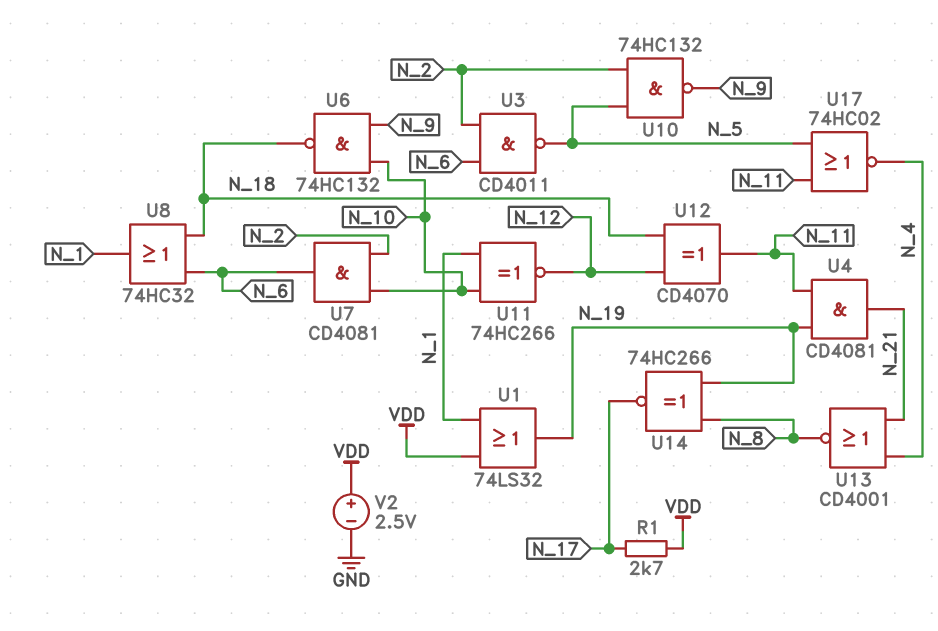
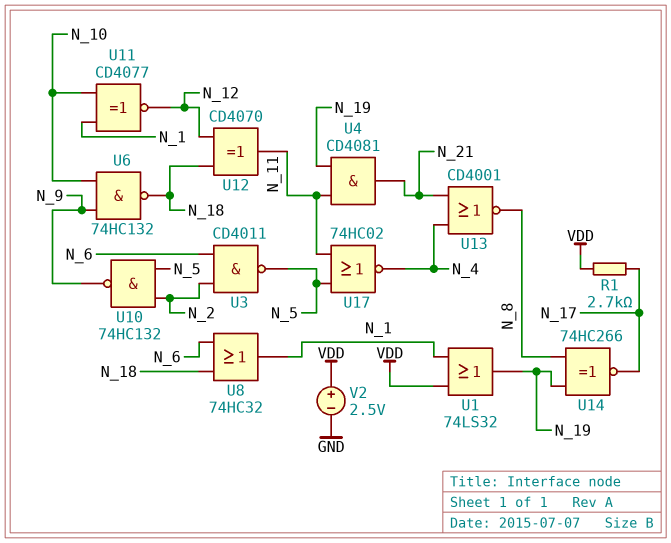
U7: AND CD4081 (in N_2, in N_10, out N_6) -> none
U11: XNOR 74HC266 (in N_1, in N_10, out N_12) -> XNOR CD4077 (in N_1, in N_10, out N_12)

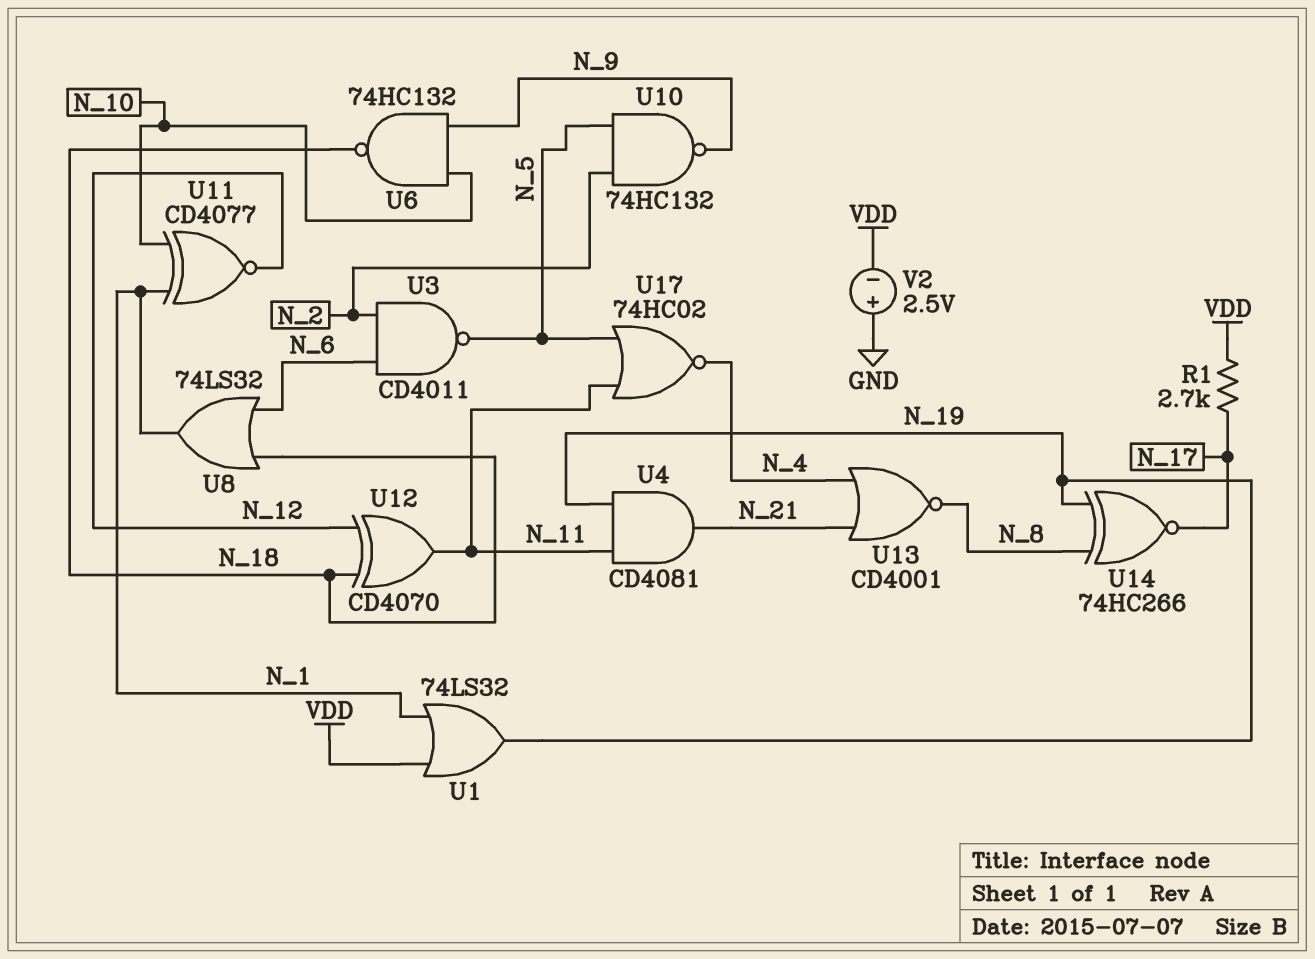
U8: OR 74HC32 (in N_6, in N_18, out N_1) -> OR 74LS32 (in N_6, in N_18, out N_1)
V2: 2.5V (plus VDD, minus GND) -> 2.5V (plus GND, minus VDD)

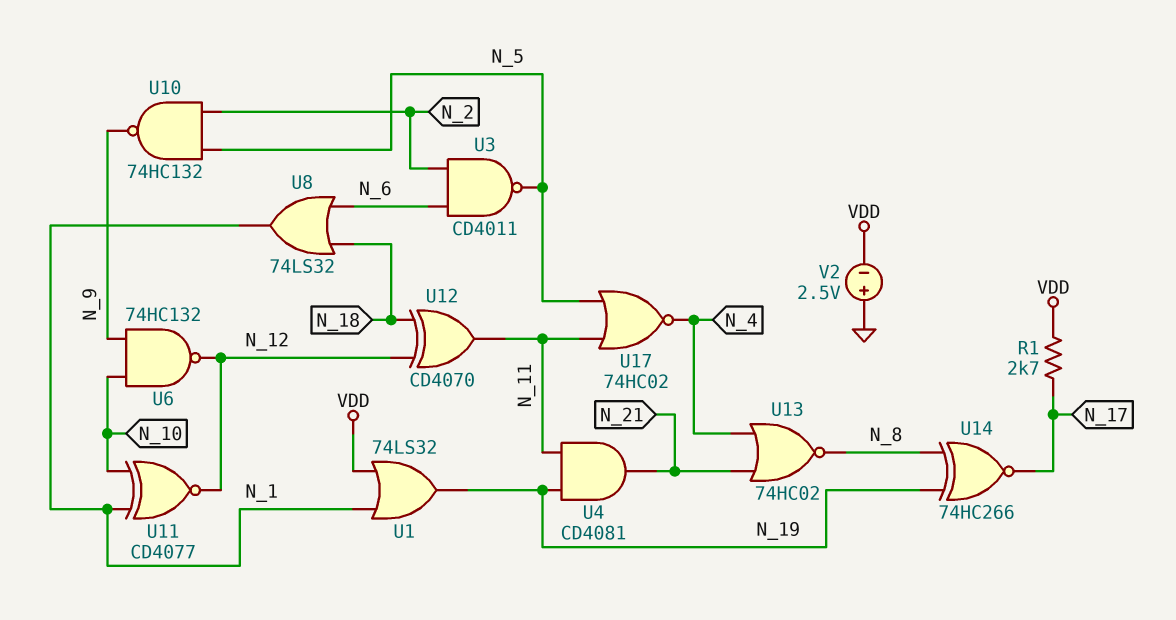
U6: NAND 74HC132 (in N_9, in N_10, out N_18) -> NAND 74HC132 (in N_9, in N_10, out N_12)
U13: NOR CD4001 (in N_4, in N_21, out N_8) -> NOR 74HC02 (in N_4, in N_21, out N_8)

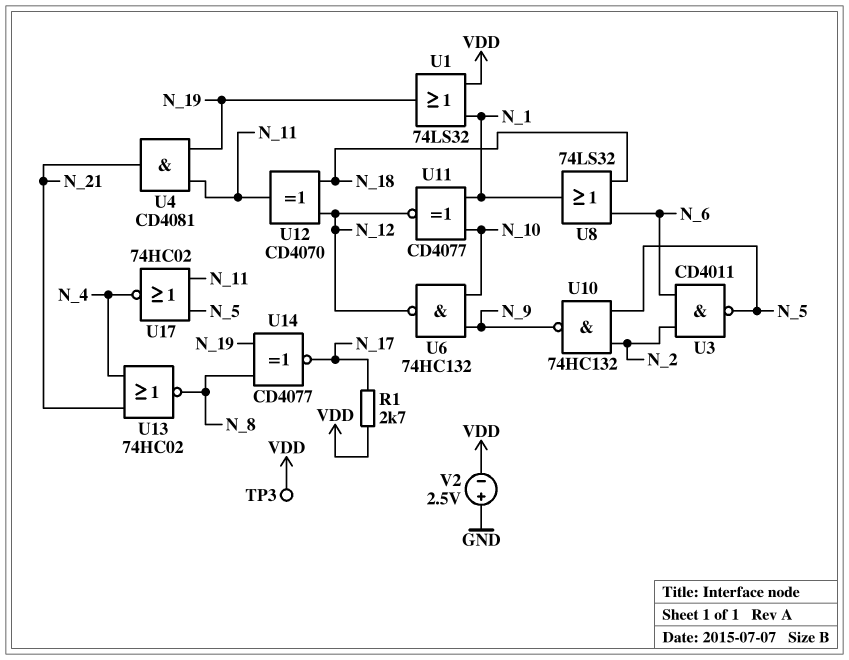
TP3: none -> test point (VDD)
U14: XNOR 74HC266 (in N_8, in N_19, out N_17) -> XNOR CD4077 (in N_8, in N_19, out N_17)

